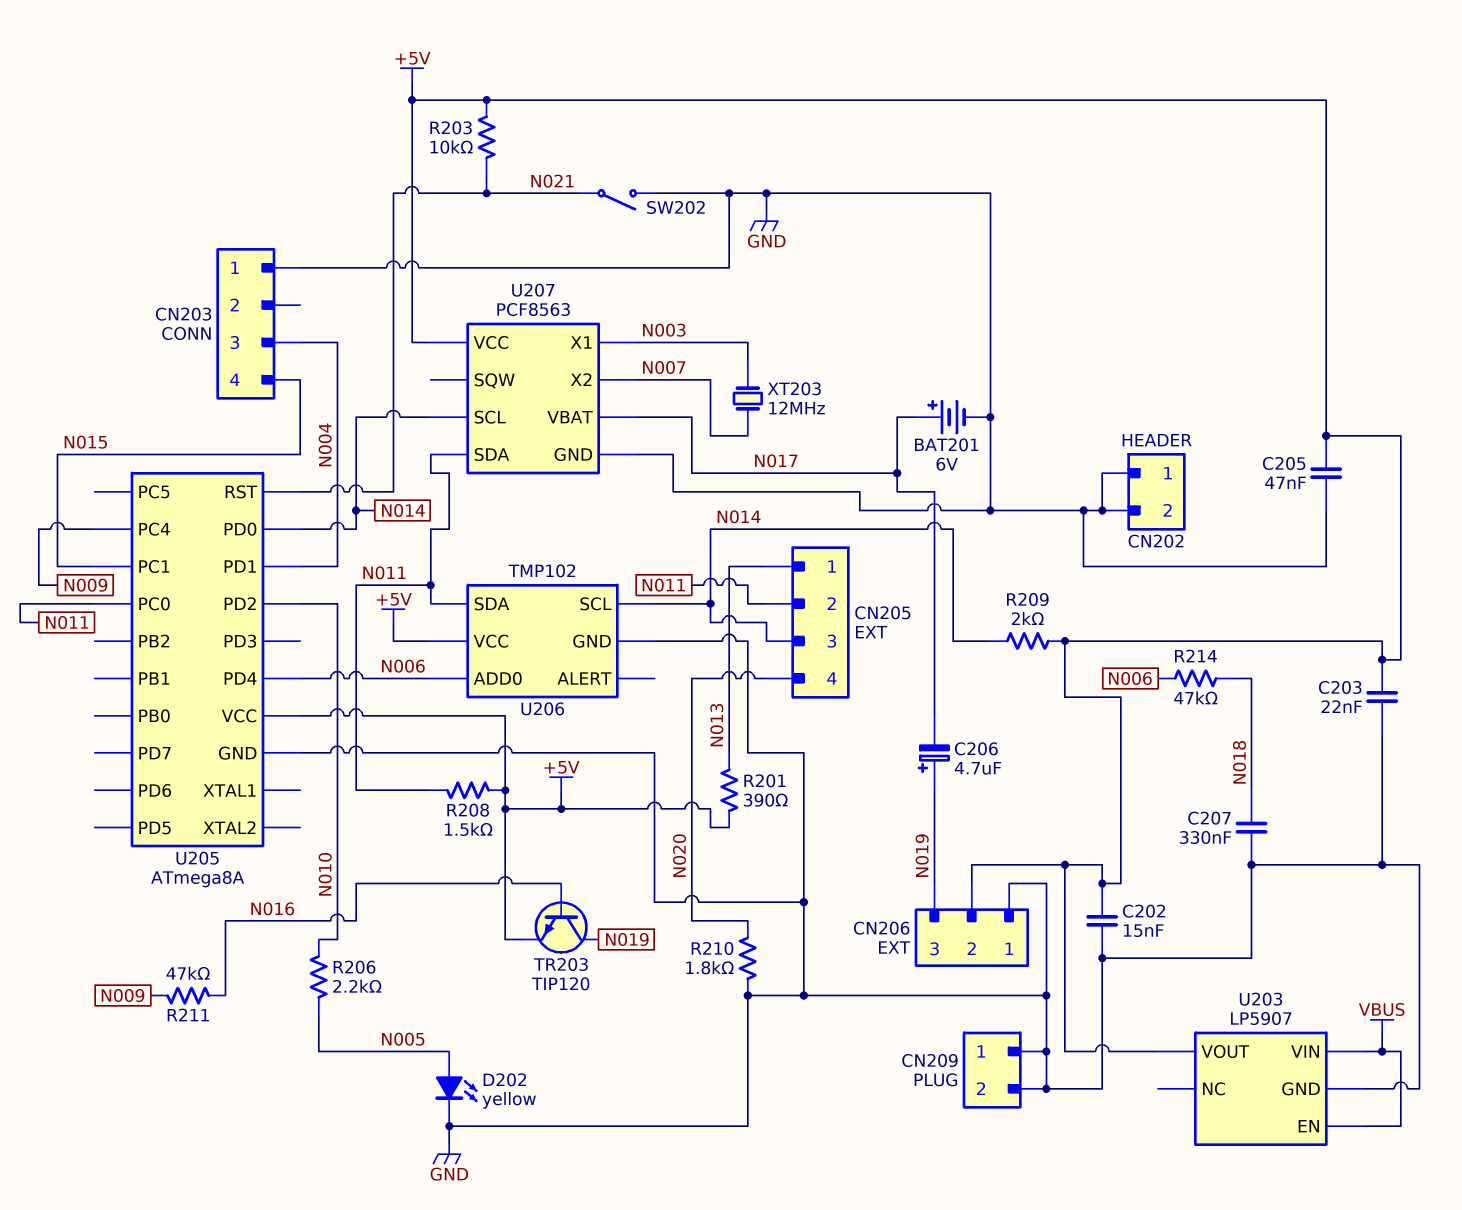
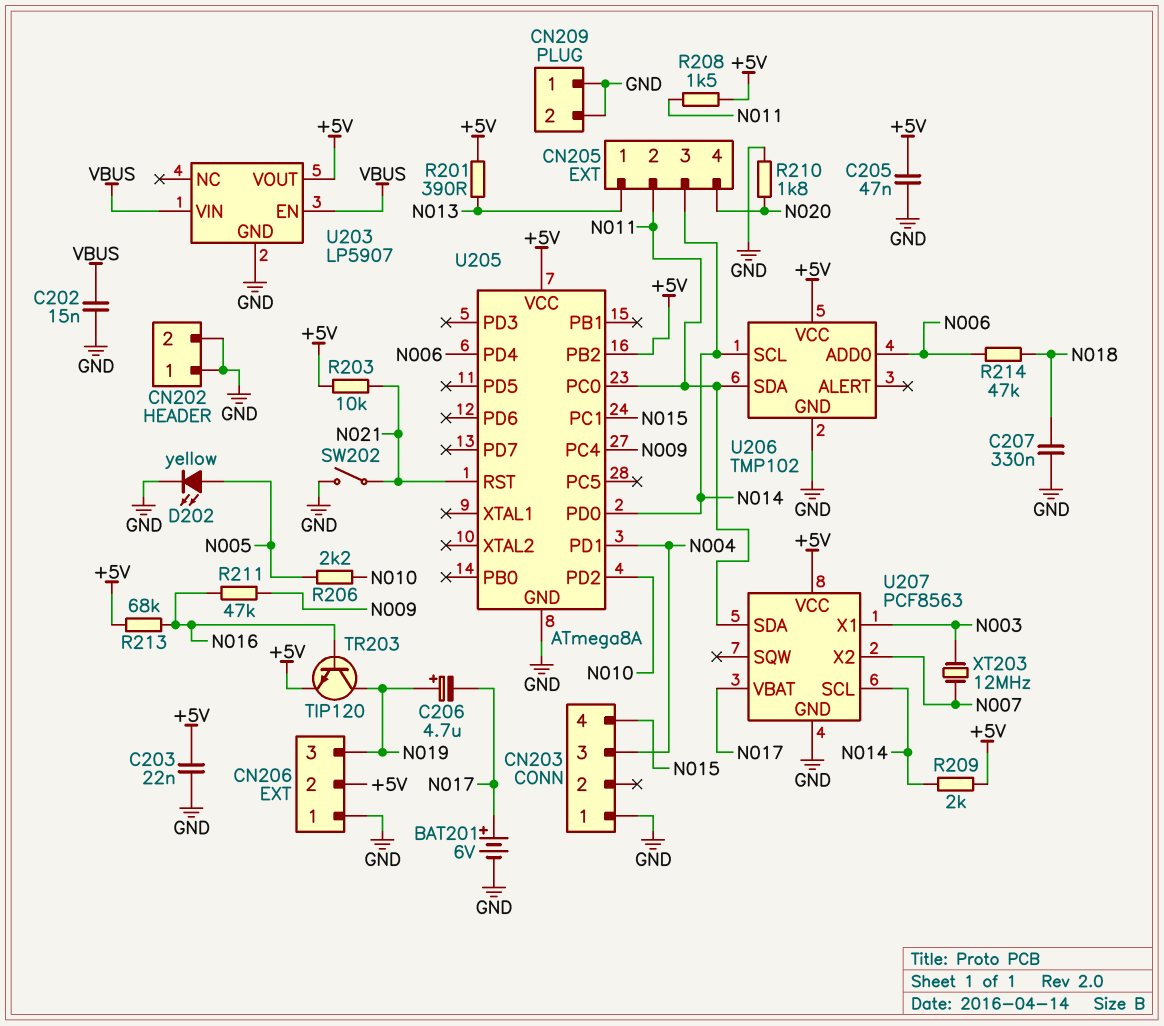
C202: 15nF (+5V, GND) -> 15nF (GND, VBUS)
R213: none -> 68k (+5V, N016)
U205 pin PB2: none -> +5V

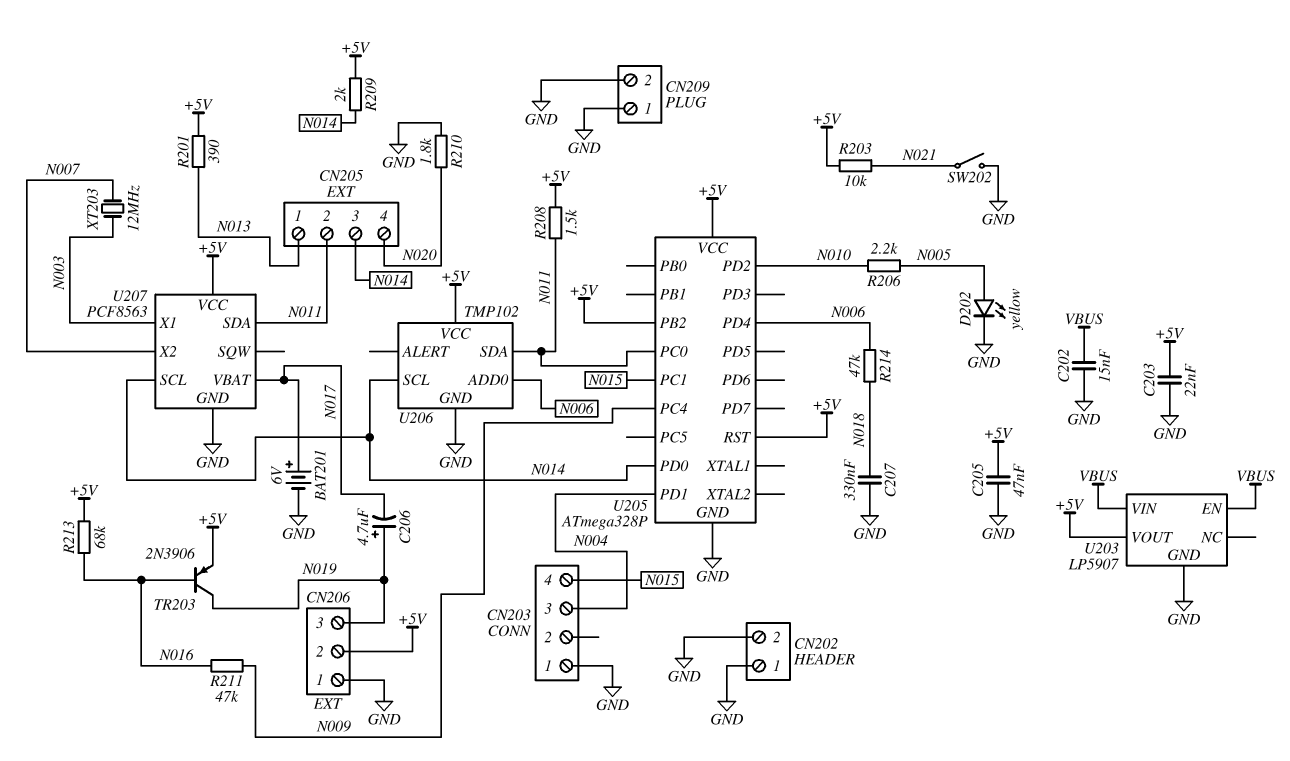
TR203: NPN TIP120 (B N016, C N019, E +5V) -> PNP 2N3906 (B N016, C N019, E +5V)
U205: ATmega8A -> ATmega328P
U205 pin RST: N021 -> +5V

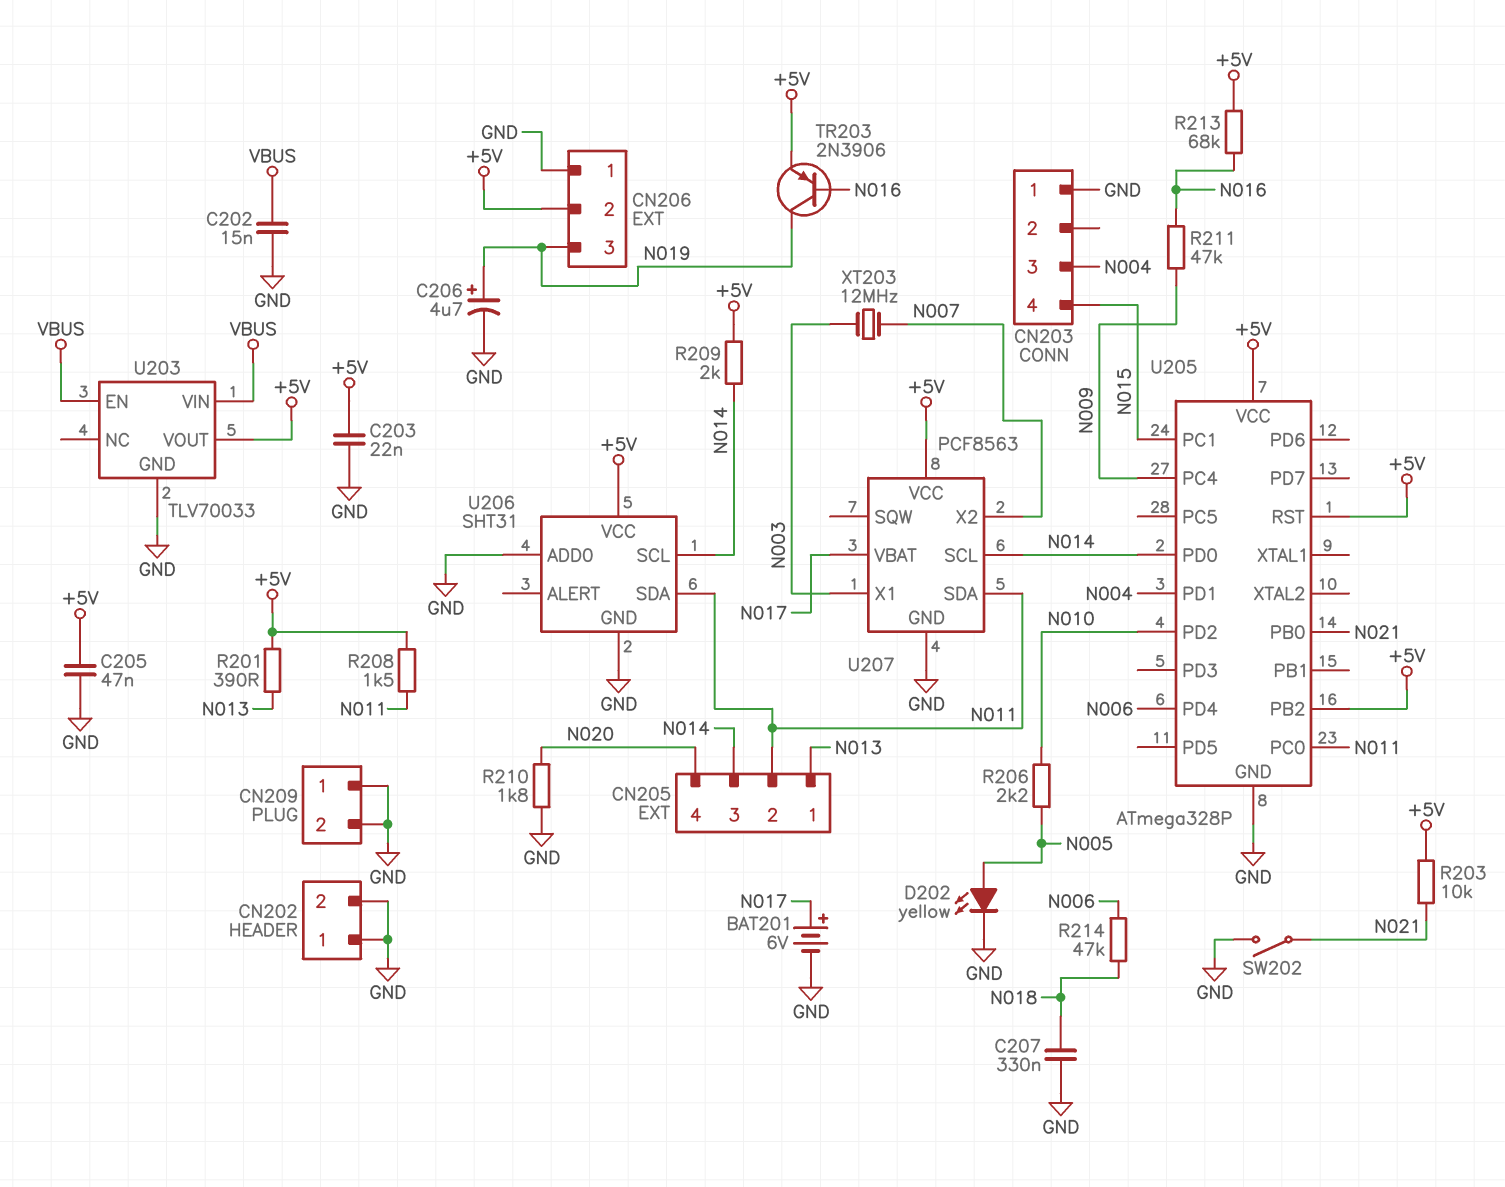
C206: 4.7uF (plus N019, minus N017) -> 4.7uF (plus N019, minus GND)
U203: LP5907 -> TLV70033
U205 pin PB0: none -> N021
U206: TMP102 -> SHT31
U206 pin ADD0: N006 -> GND

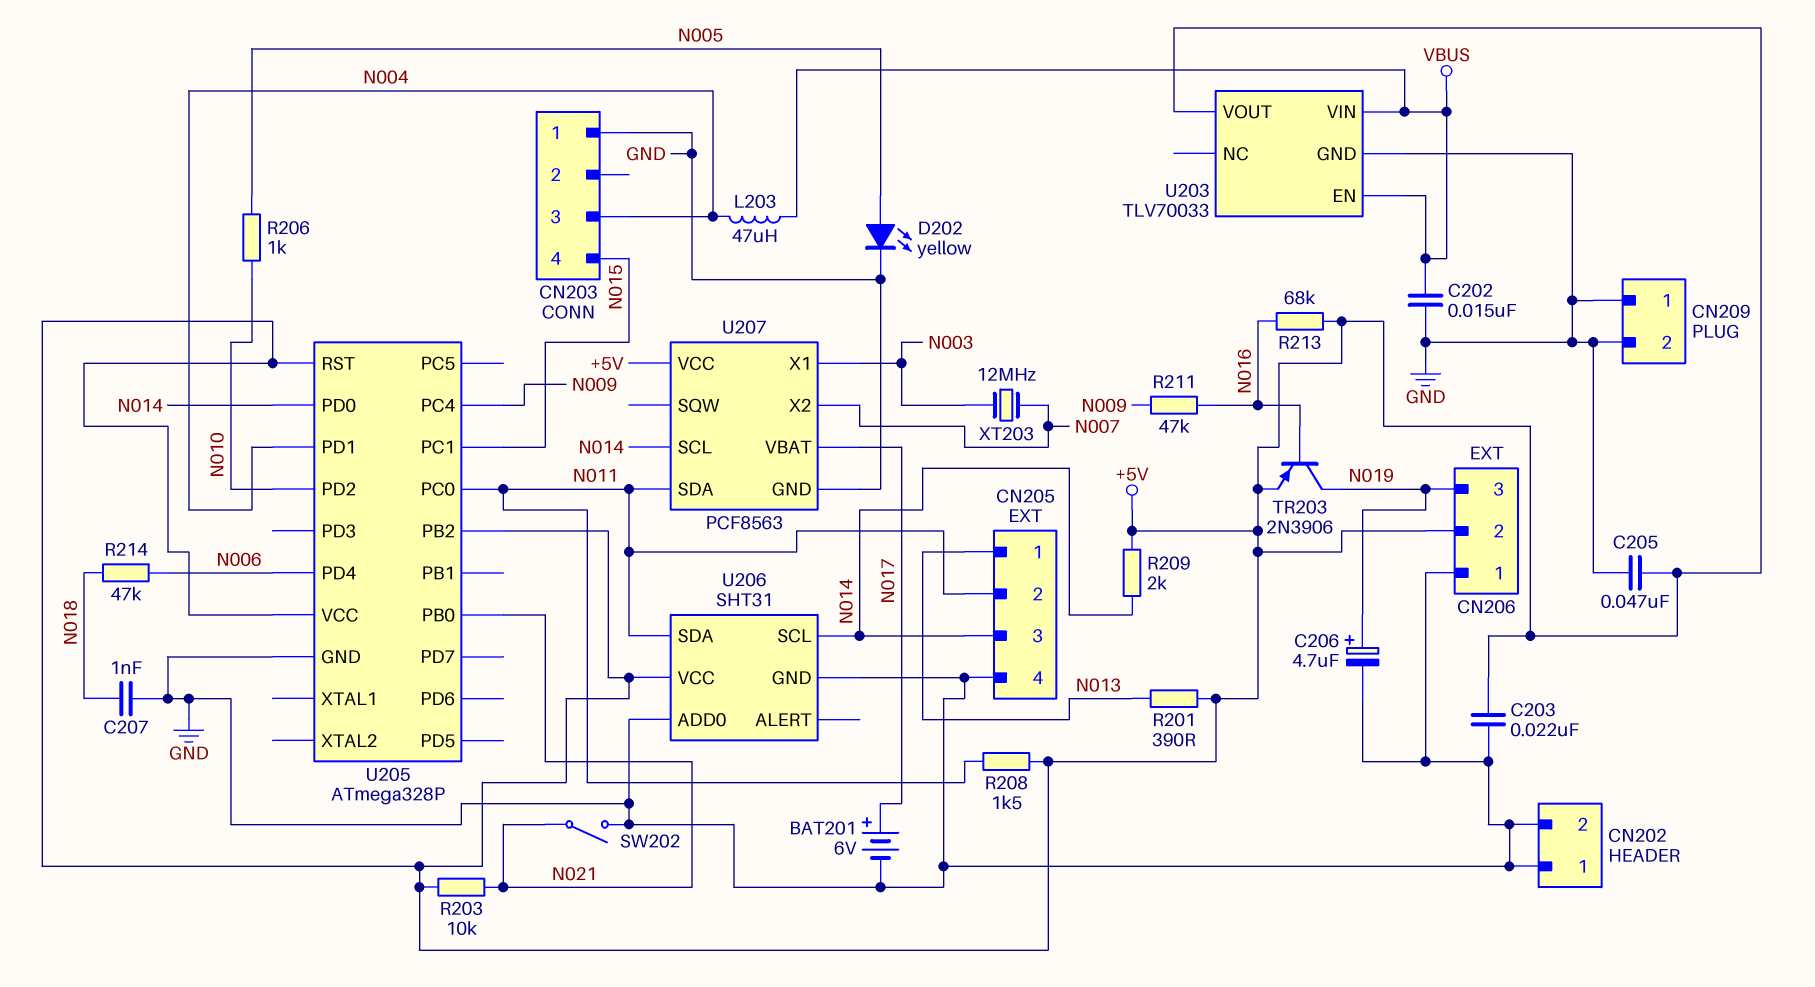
C207: 330nF (GND, N018) -> 1nF (GND, N018)
CN205 pin 4: N020 -> GND
L203: none -> 47uH (N004, VBUS)
R206: 2.2k (N005, N010) -> 1k (N005, N010)
R210: 1.8k (GND, N020) -> none

